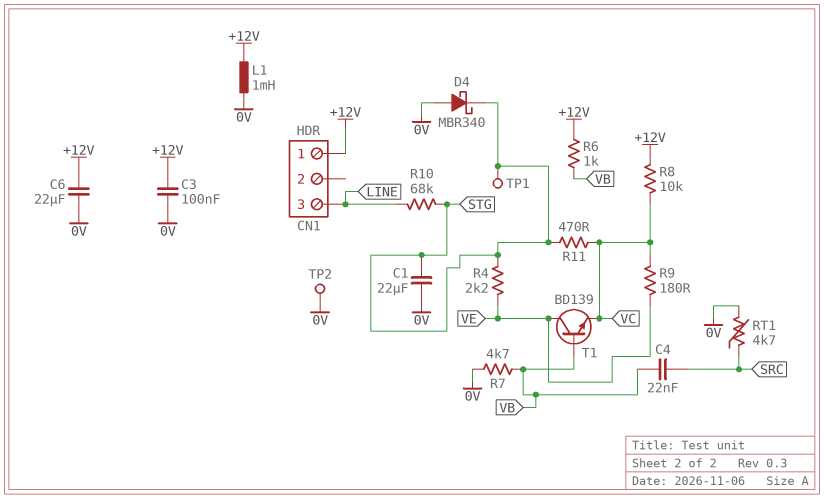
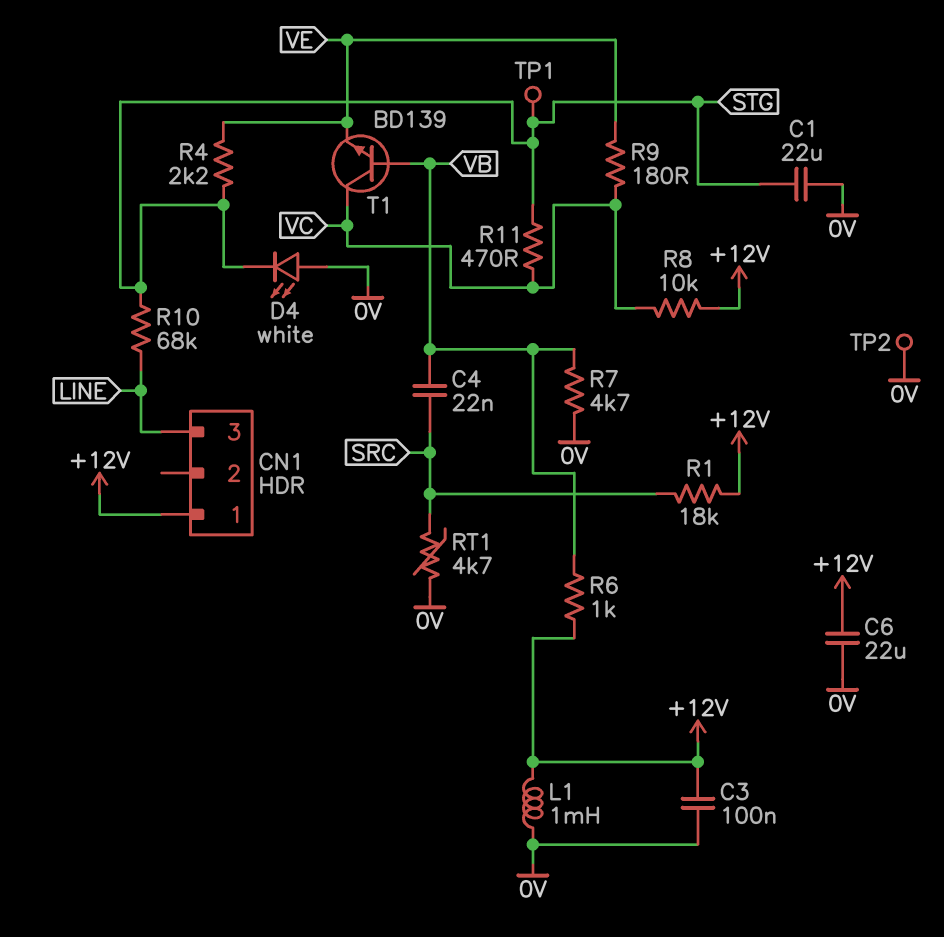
D4: schottky MBR340 (A 0V, K STG) -> LED white (A 0V, K STG)
R1: none -> 18k (+12V, SRC)
T1: NPN BD139 (B VB, C VE, E VC) -> NPN BD139 (B VB, C VC, E VE)

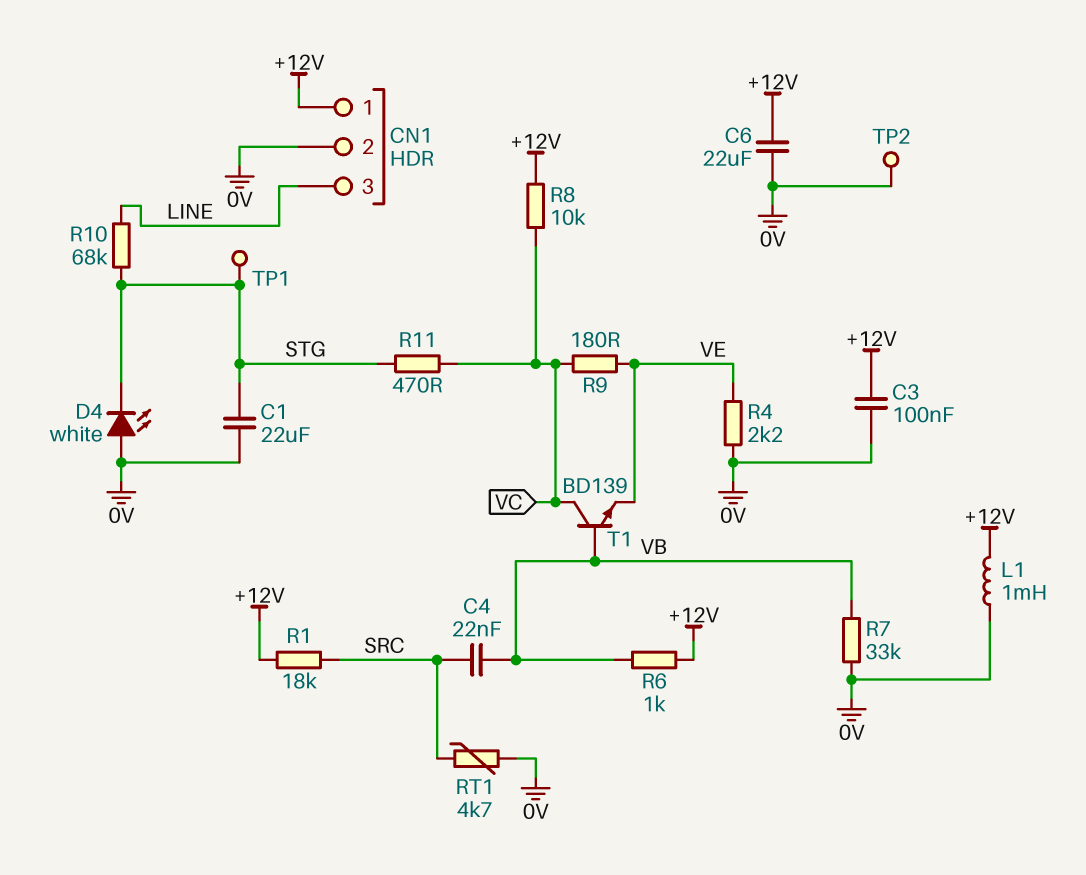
CN1 pin 2: none -> 0V
R4: 2.2k (STG, VE) -> 2.2k (0V, VE)
R7: 4.7k (0V, VB) -> 33k (0V, VB)

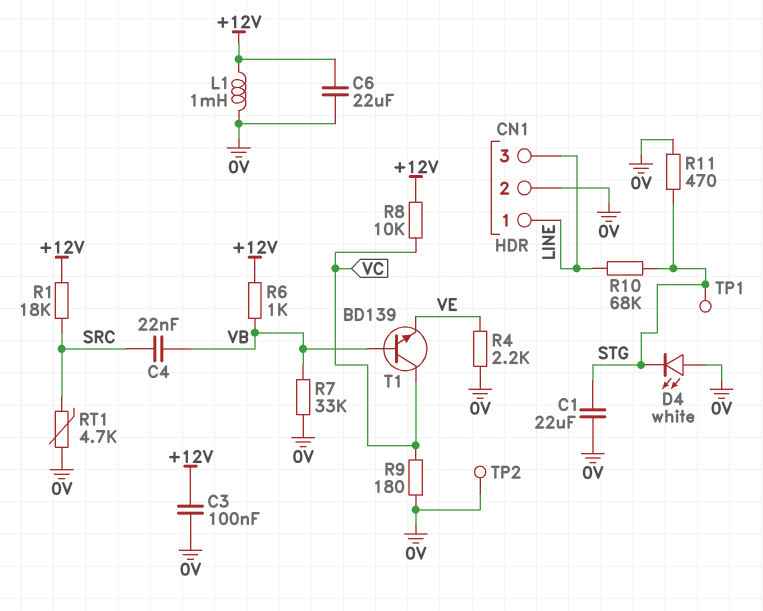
CN1 pin 1: +12V -> LINE
R9: 180 (VC, VE) -> 180 (0V, VC)
R11: 470 (STG, VC) -> 470 (0V, STG)

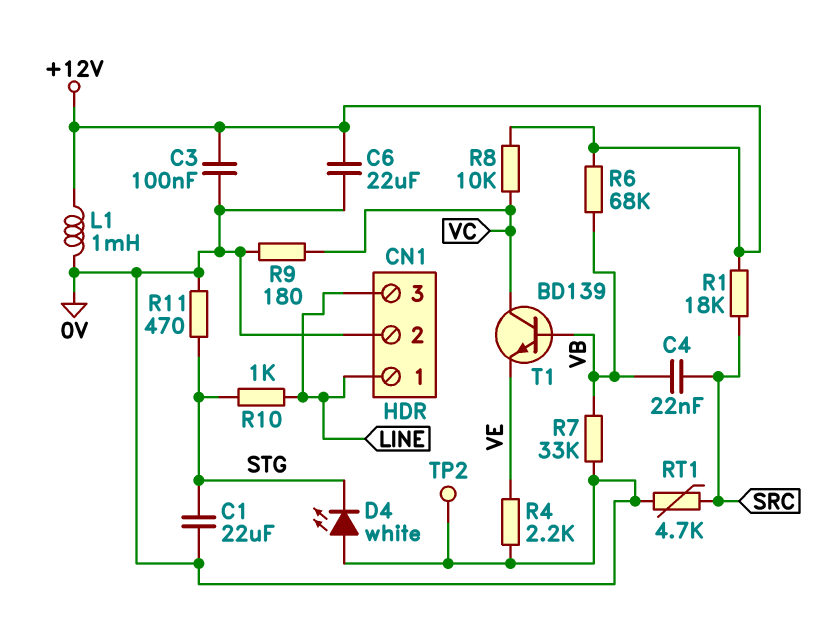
R6: 1k (+12V, VB) -> 68k (+12V, VB)
R10: 68k (LINE, STG) -> 1k (LINE, STG)
TP1: test point (STG) -> none

